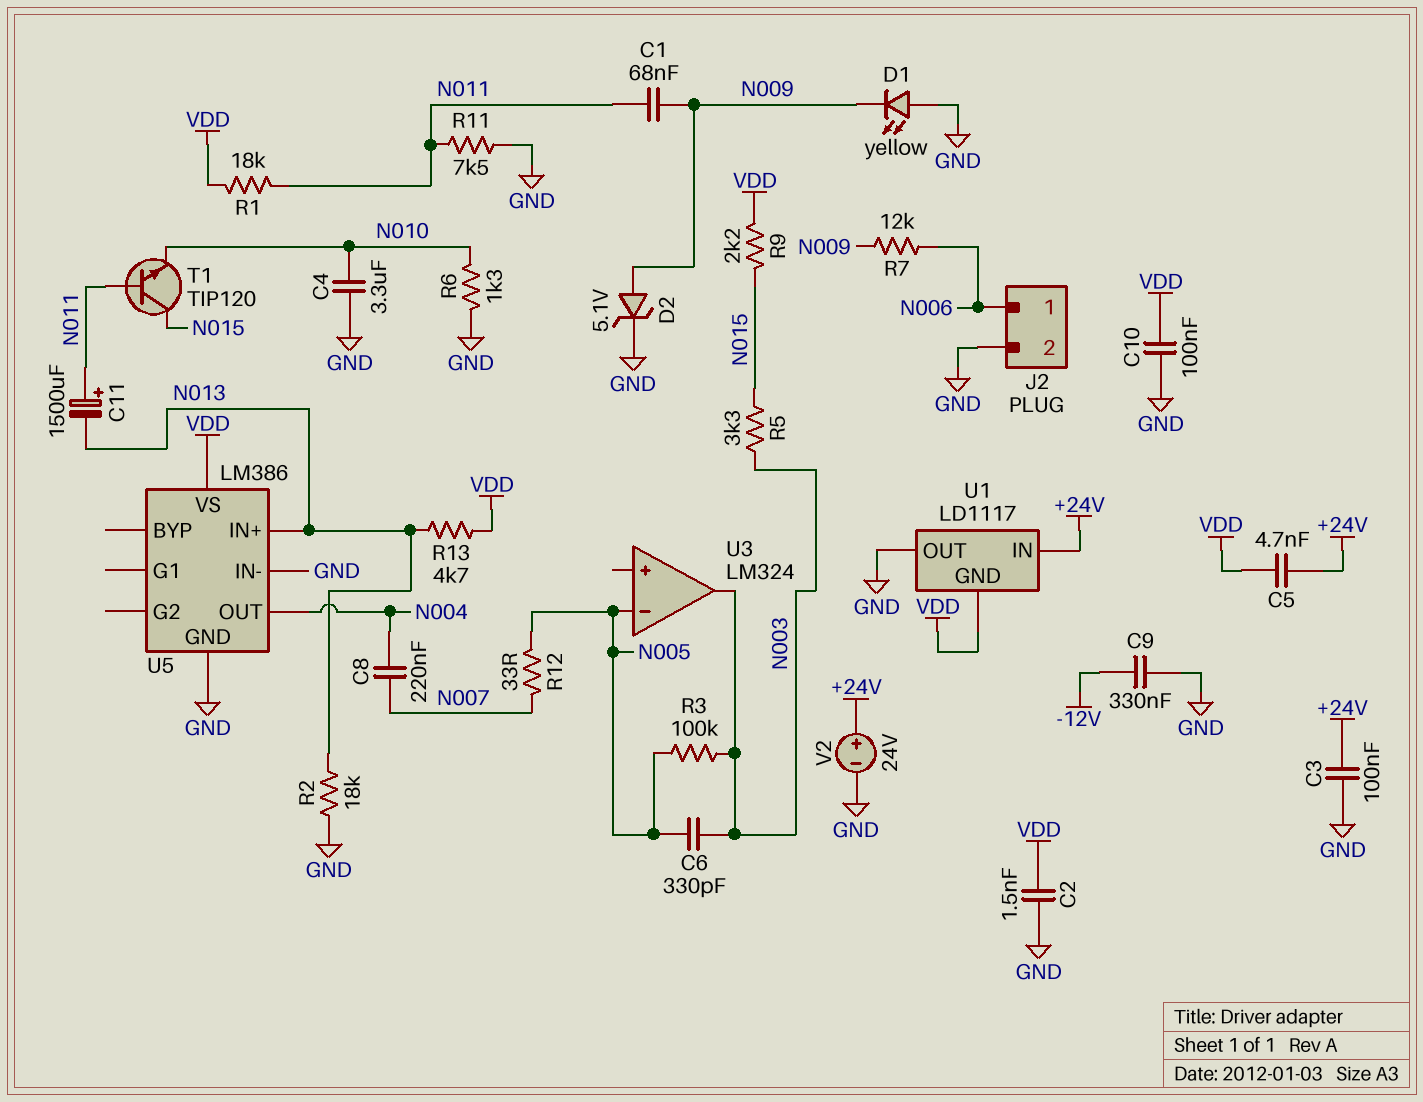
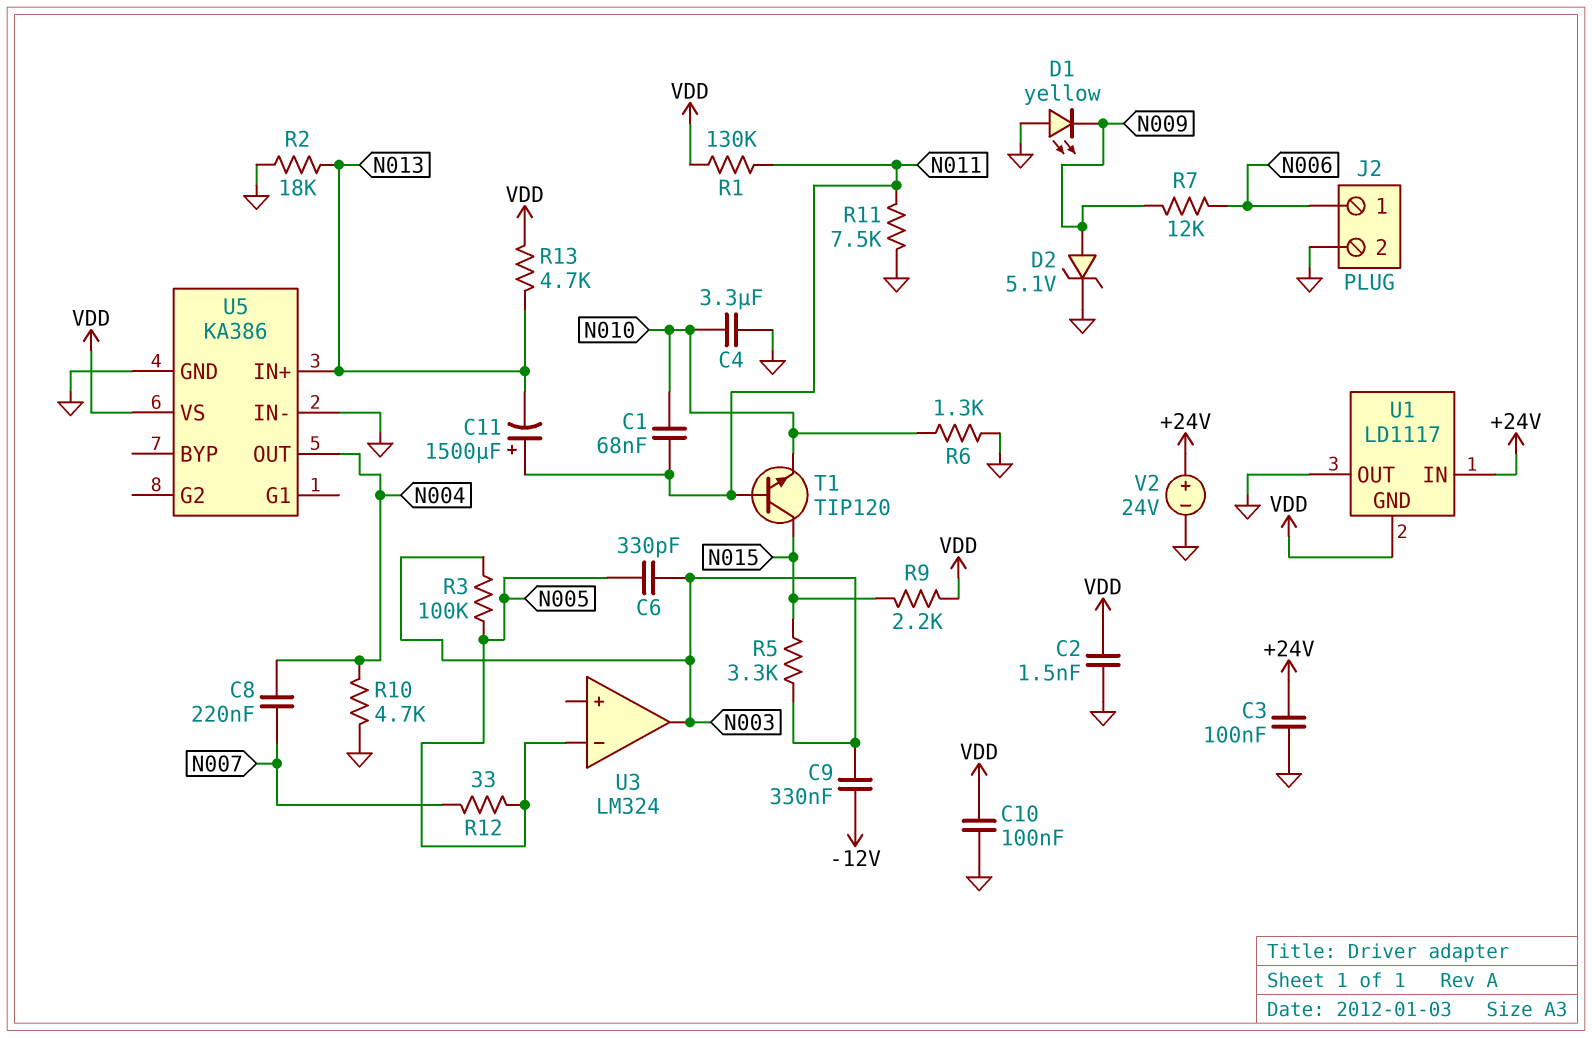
C1: 68nF (N009, N011) -> 68nF (N010, N011)
C5: 4.7nF (+24V, VDD) -> none
C9: 330nF (-12V, GND) -> 330nF (-12V, N003)
R1: 18k (N011, VDD) -> 130k (N011, VDD)
R10: none -> 4.7k (GND, N004)
U5: LM386 -> KA386

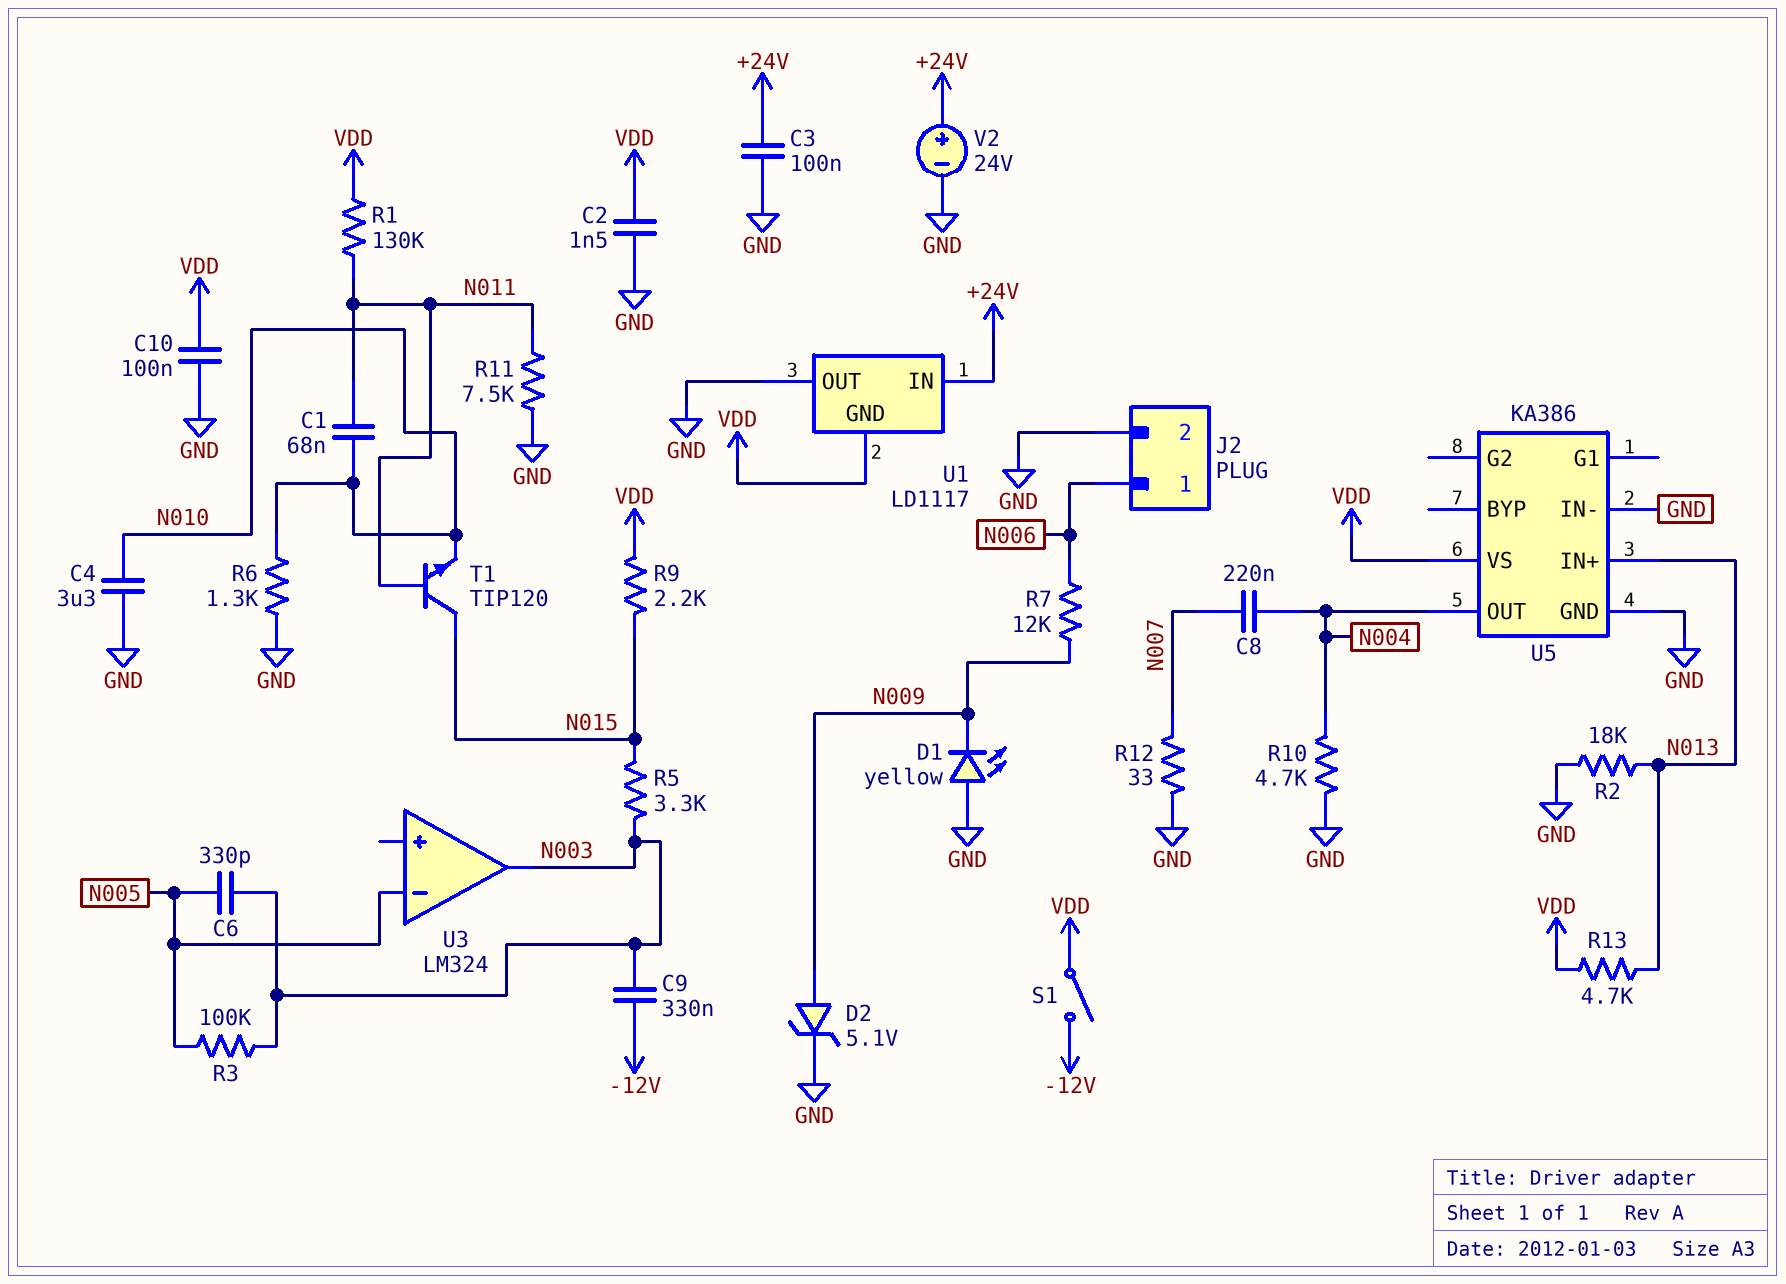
C11: 1500uF (plus N011, minus N013) -> none
R12: 33 (N005, N007) -> 33 (GND, N007)
S1: none -> switch (-12V, VDD)

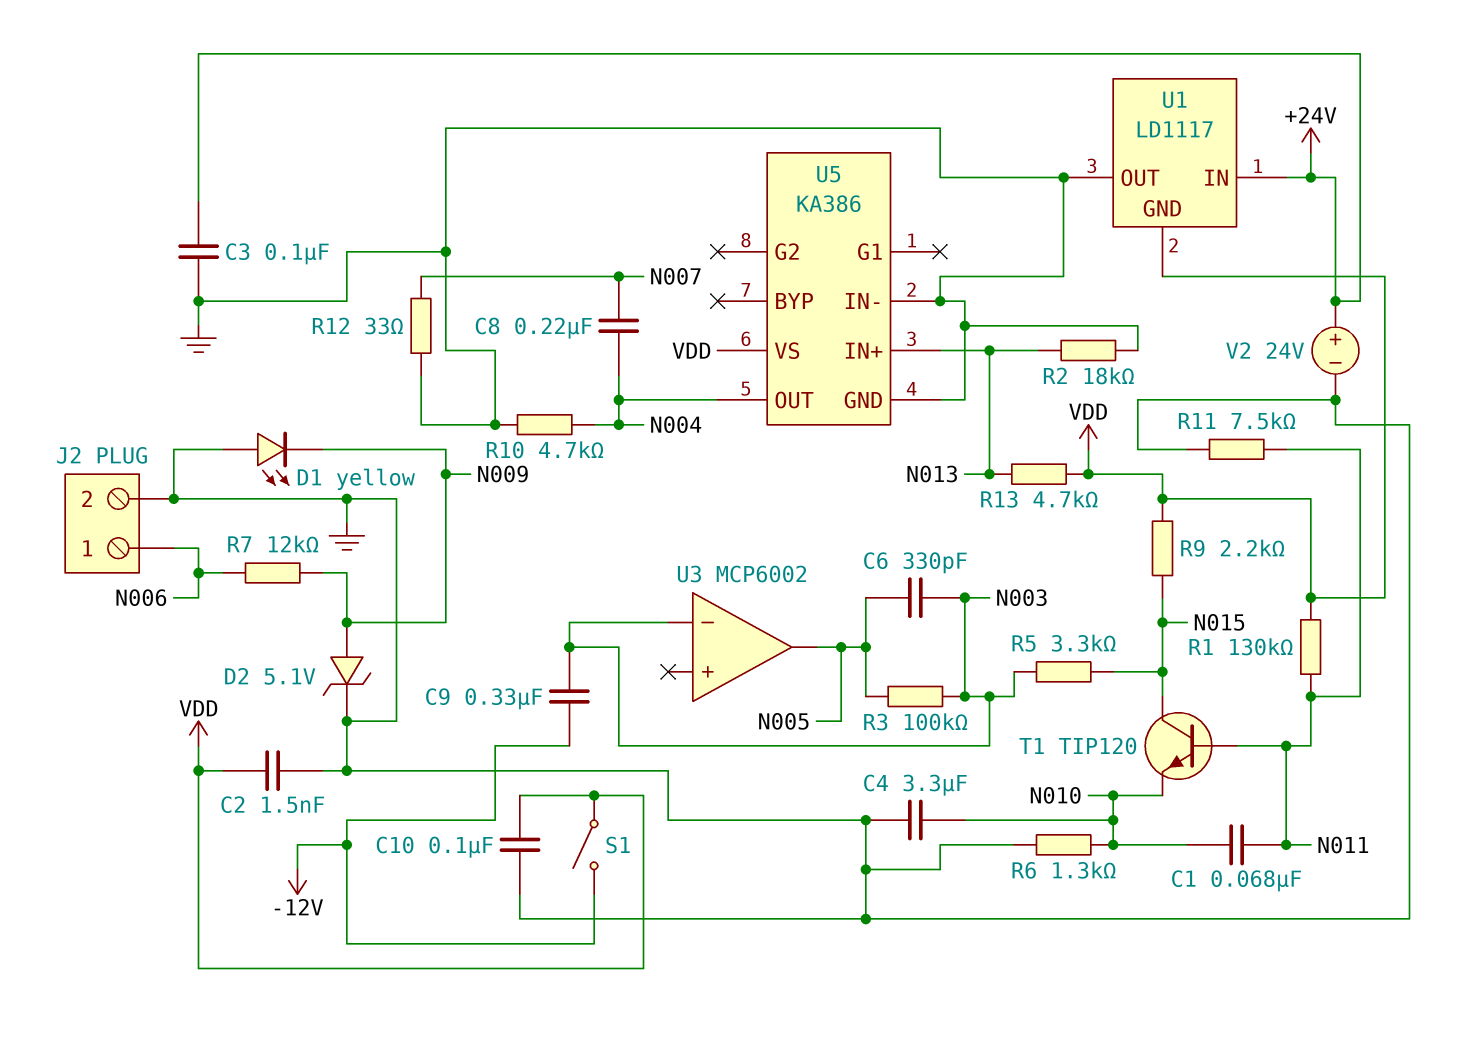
U3: LM324 -> MCP6002
U3 pin in-: N005 -> N003
U3 pin out: N003 -> N005

